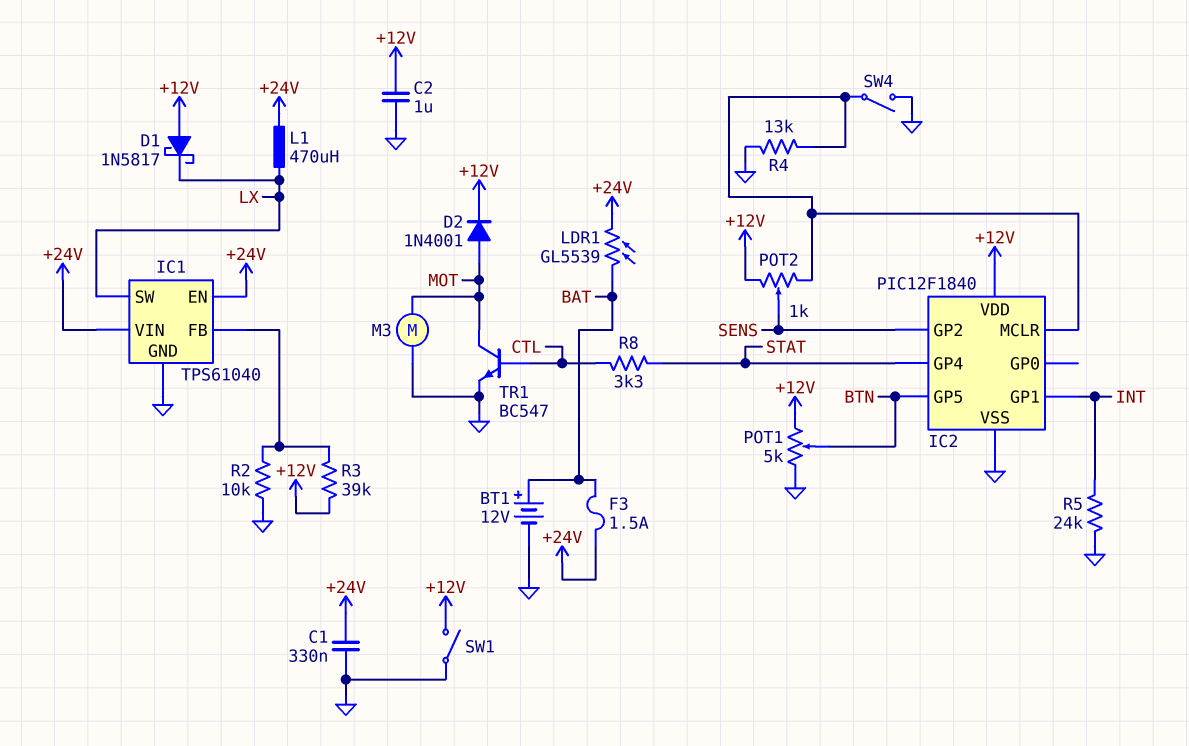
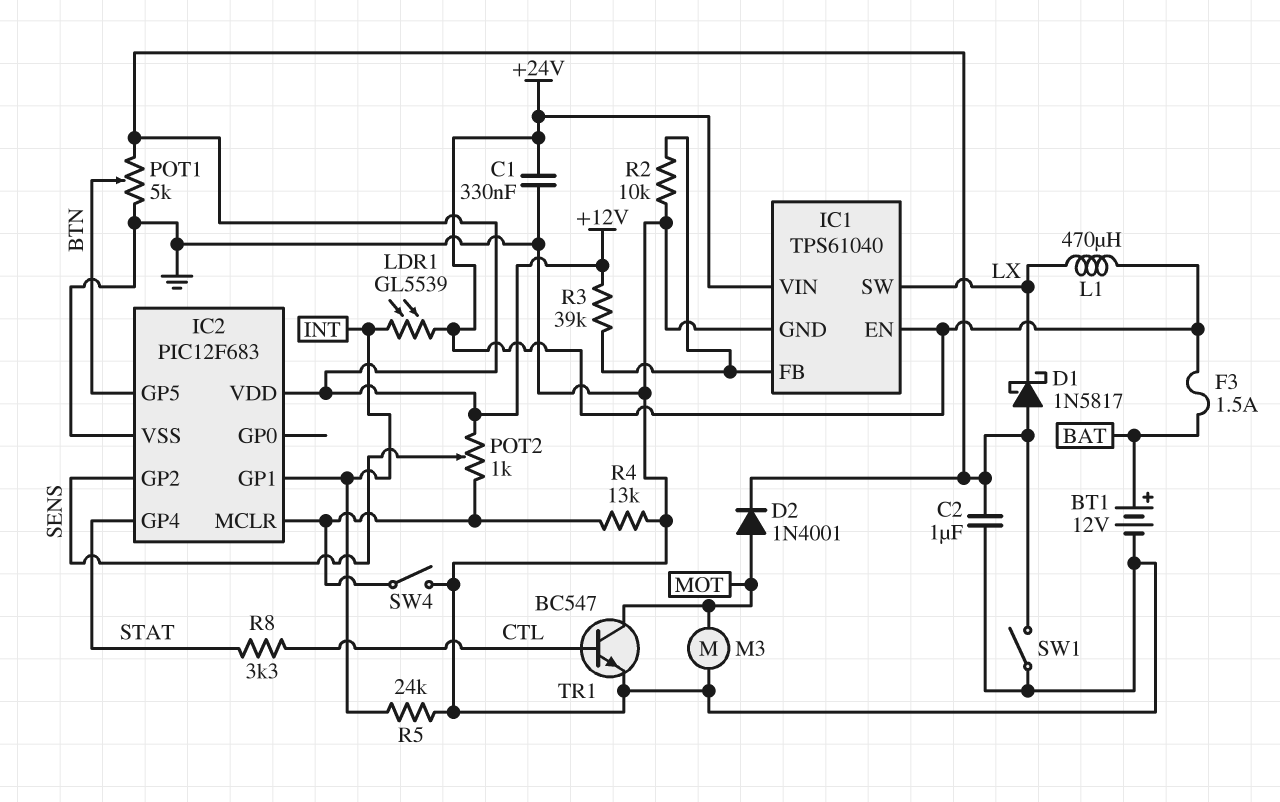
IC2: PIC12F1840 -> PIC12F683
LDR1: GL5539 (+24V, BAT) -> GL5539 (+24V, INT)

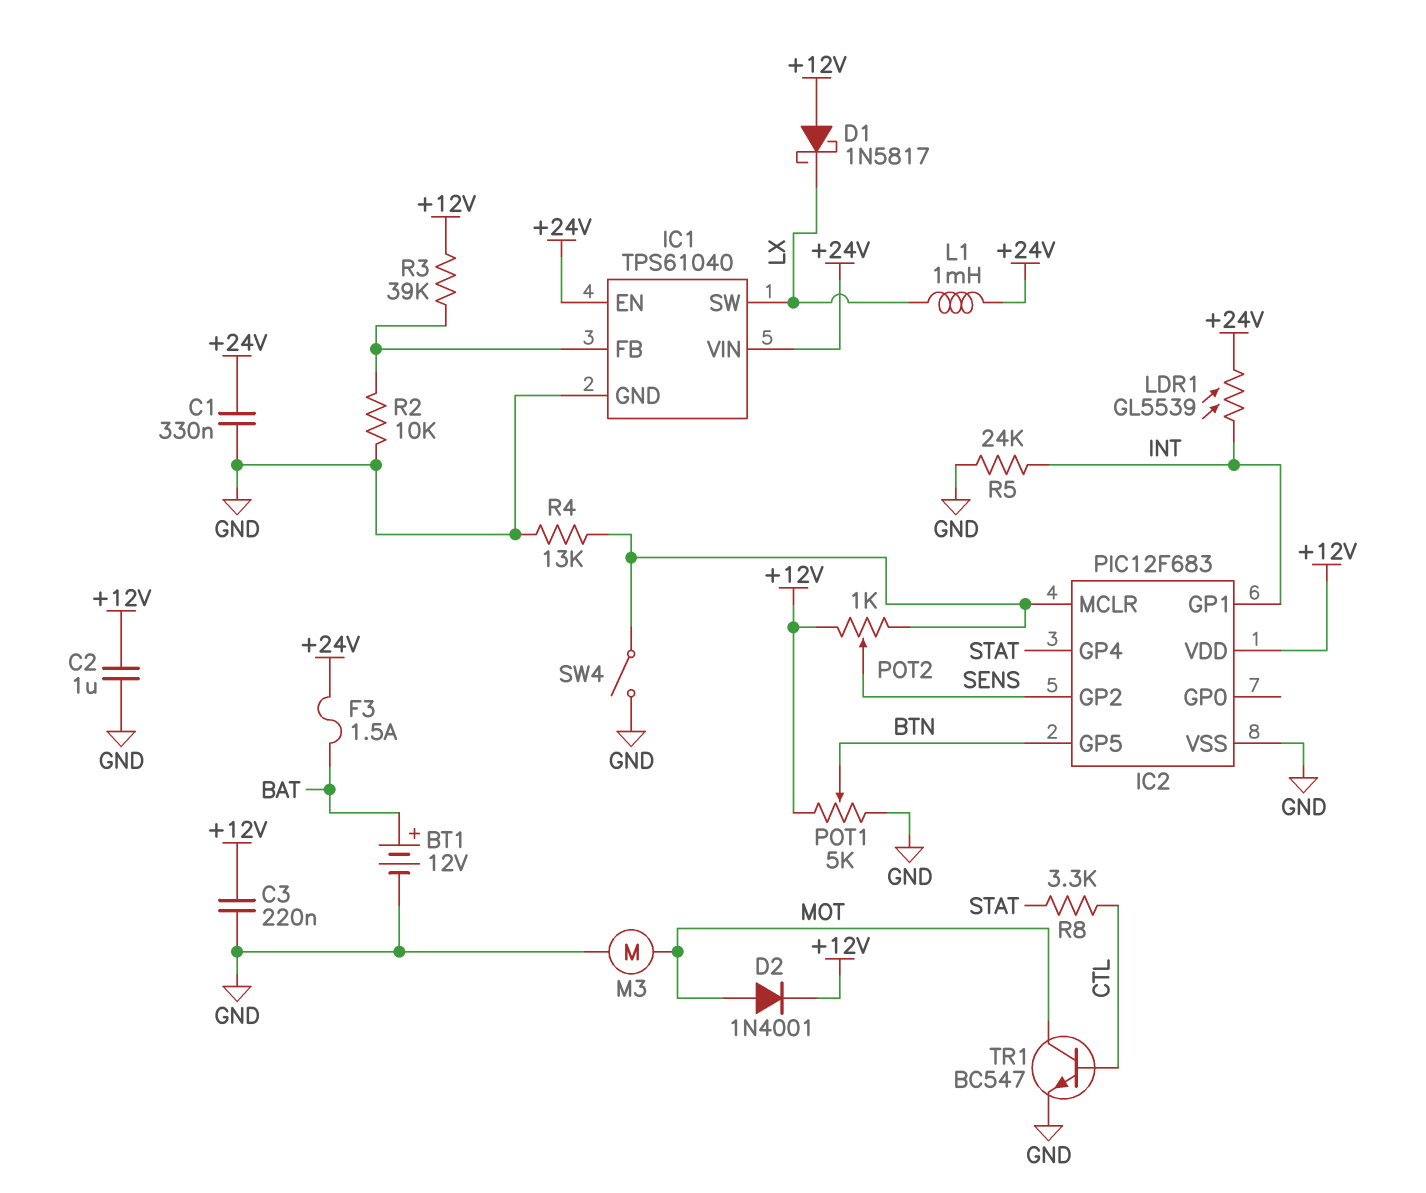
C3: none -> 220nF (+12V, GND)
L1: 470uH (+24V, LX) -> 1mH (+24V, LX)
SW1: switch (+12V, GND) -> none

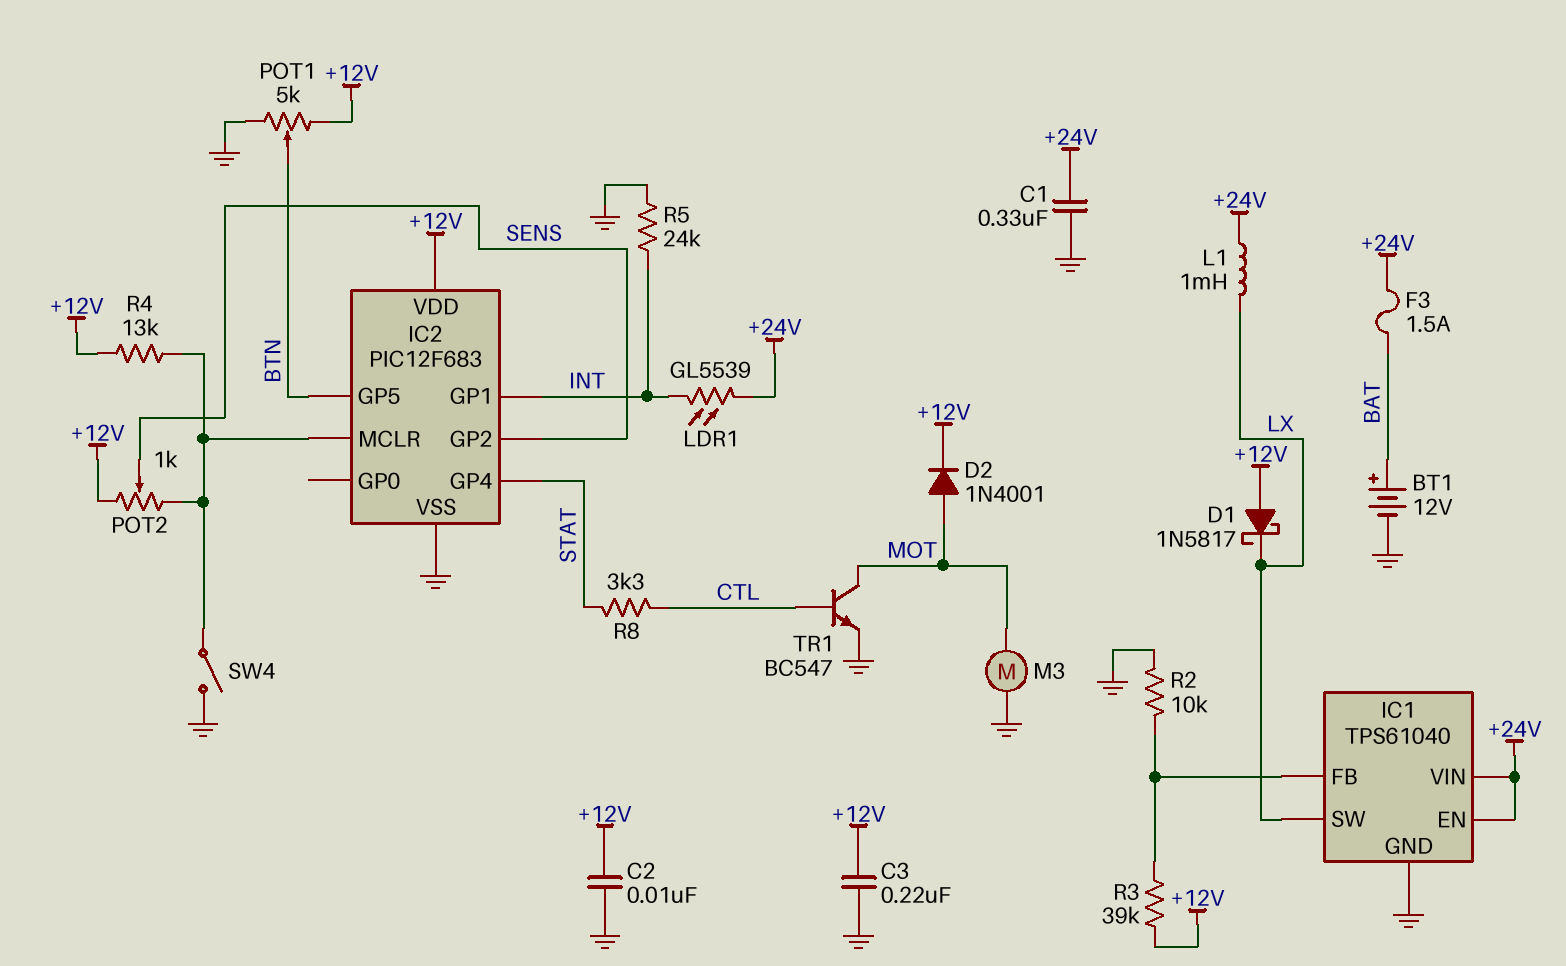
C2: 1uF (+12V, GND) -> 10nF (+12V, GND)
R4: 13k (GND, IC2/MCLR) -> 13k (+12V, IC2/MCLR)

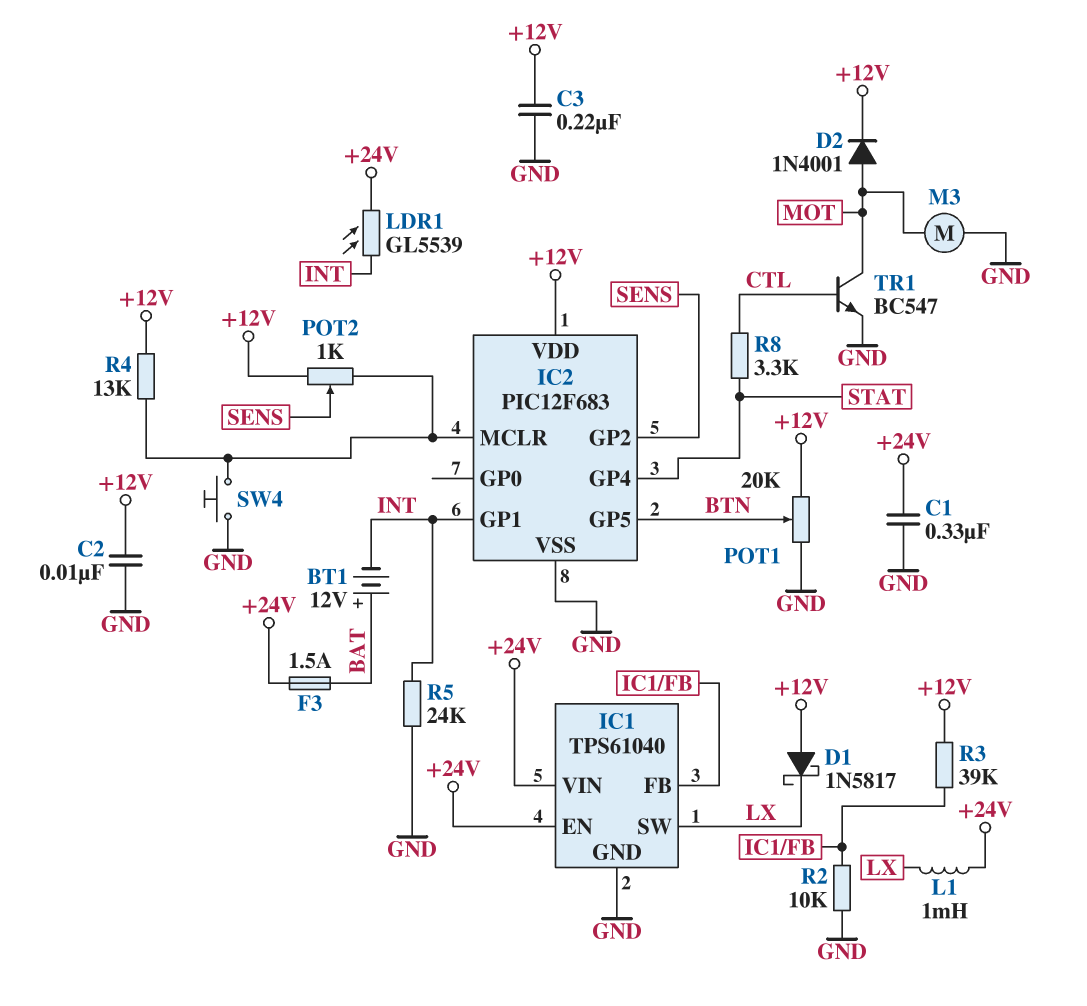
BT1: 12V (plus BAT, minus GND) -> 12V (plus BAT, minus INT)
POT1: 5k (+12V, GND, wiper BTN) -> 20k (+12V, GND, wiper BTN)
SW4: switch (GND, IC2/MCLR) -> button (GND, IC2/MCLR)

